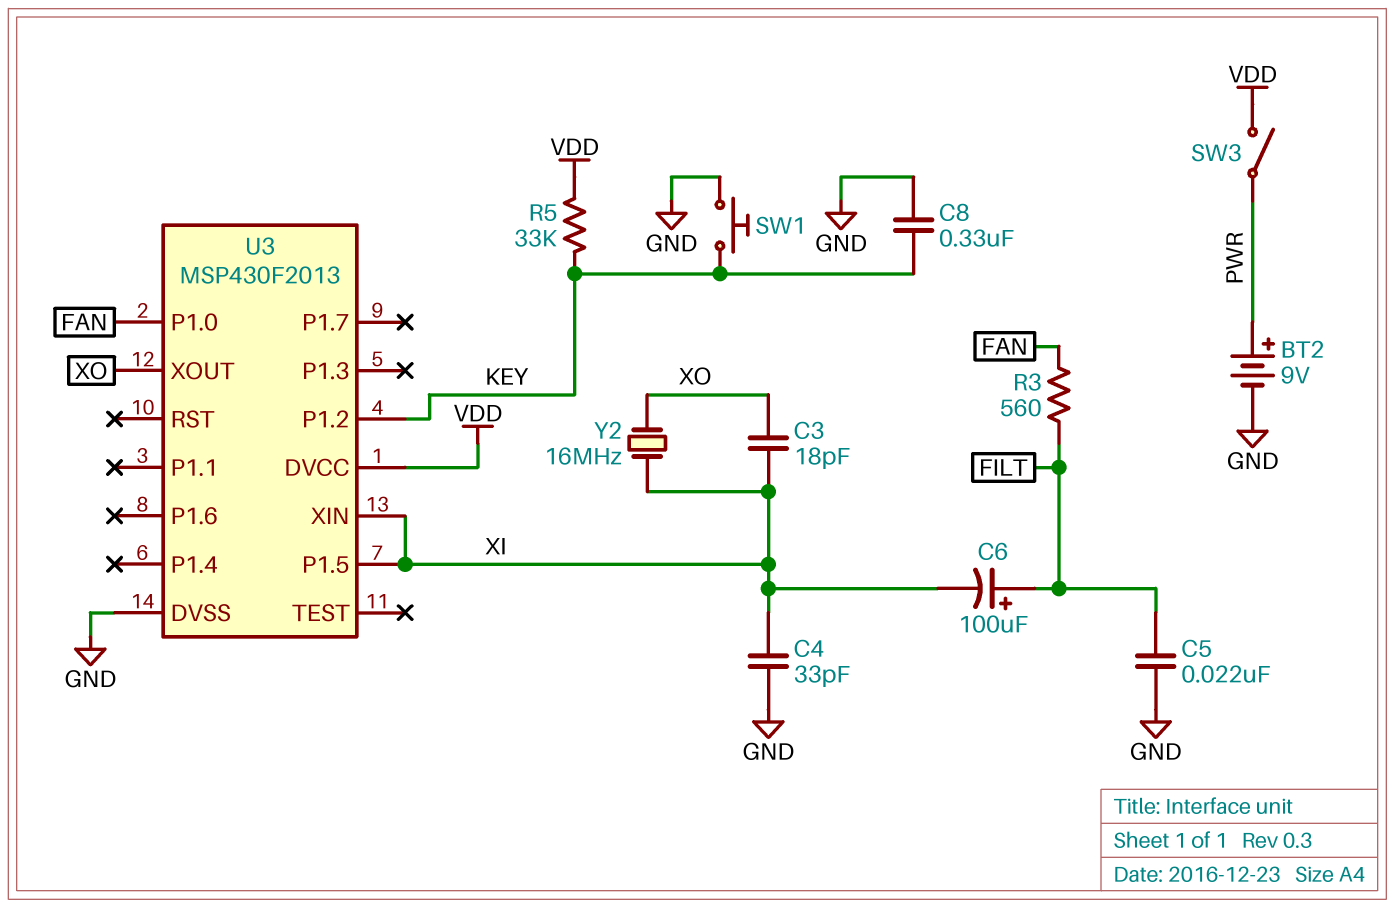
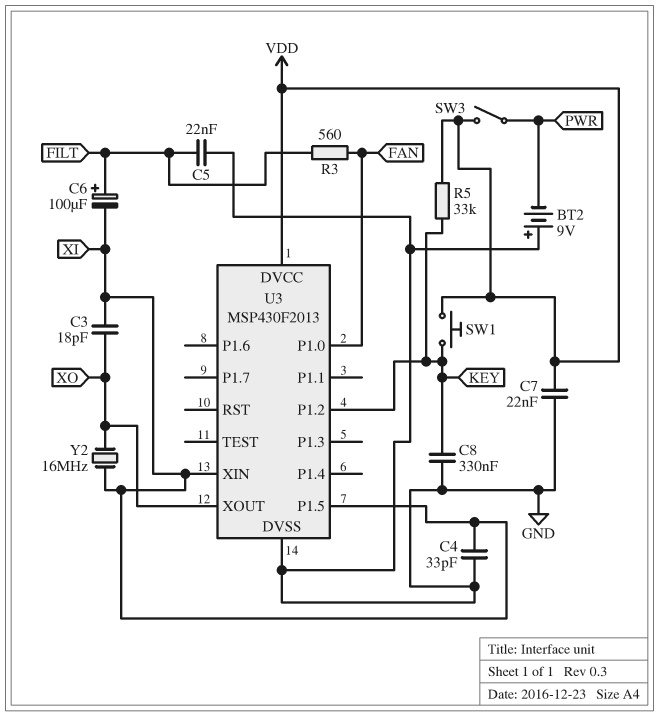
BT2: 9V (plus PWR, minus GND) -> 9V (plus GND, minus PWR)
C7: none -> 22nF (GND, VDD)
SW1: button (GND, KEY) -> button (KEY, VDD)

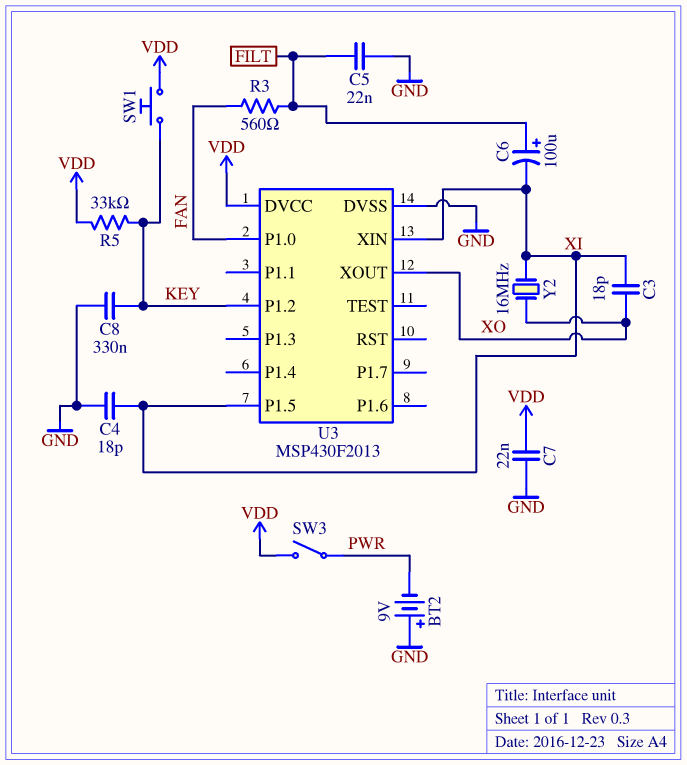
C4: 33pF (GND, XI) -> 18pF (GND, XI)

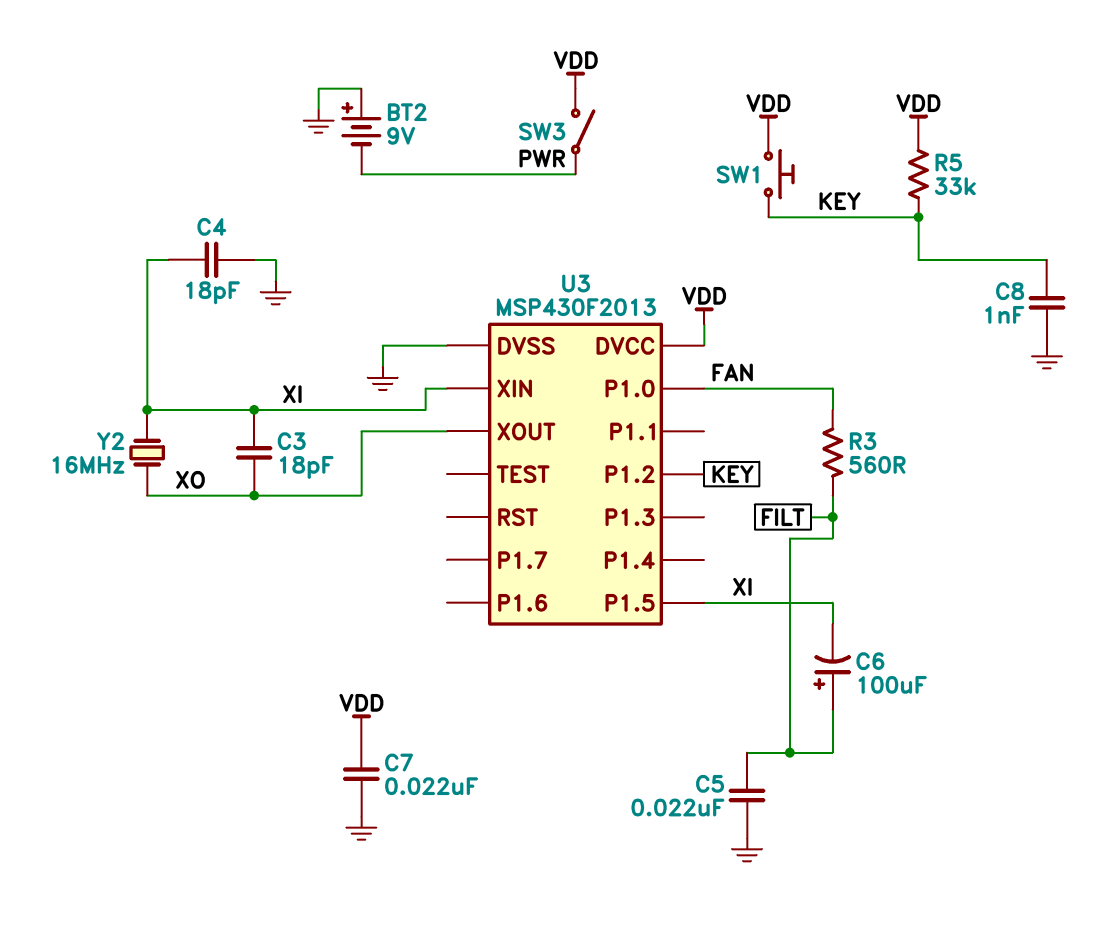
C8: 330nF (GND, KEY) -> 1nF (GND, KEY)

